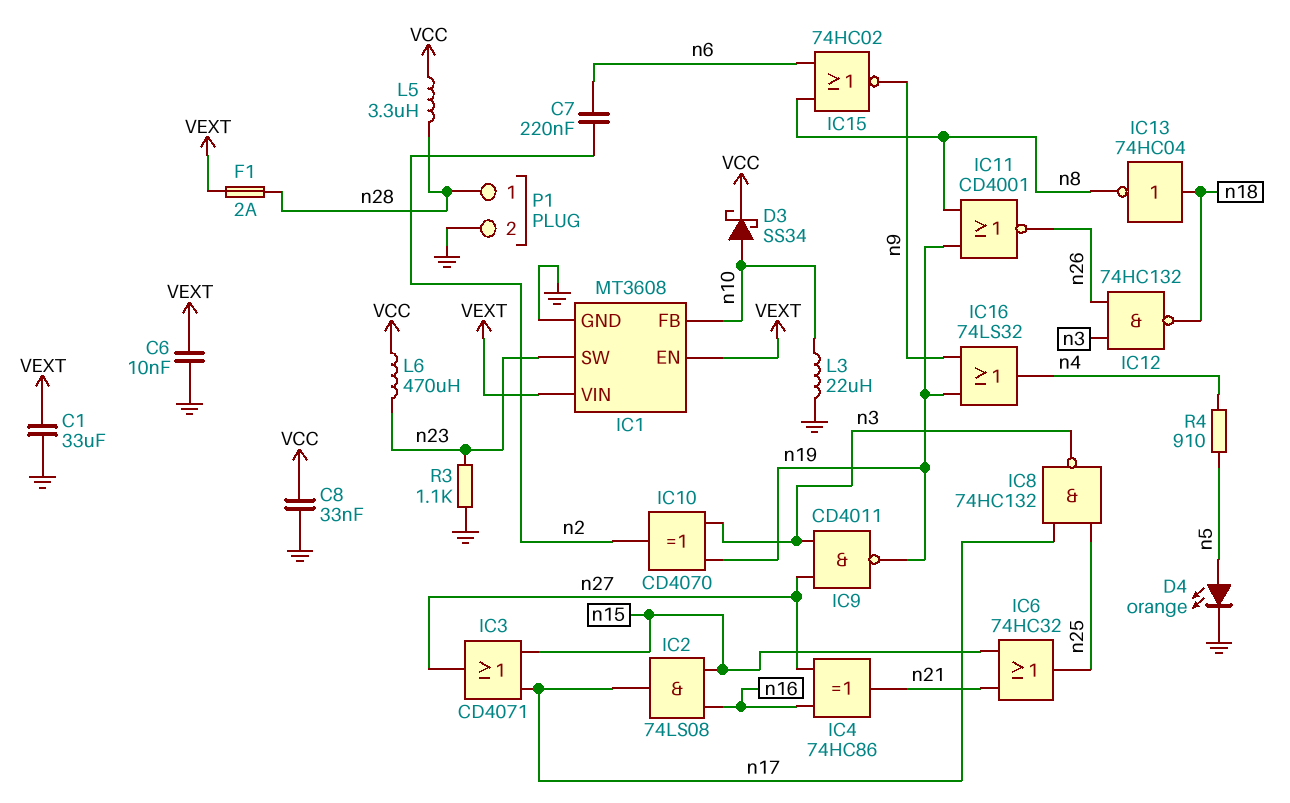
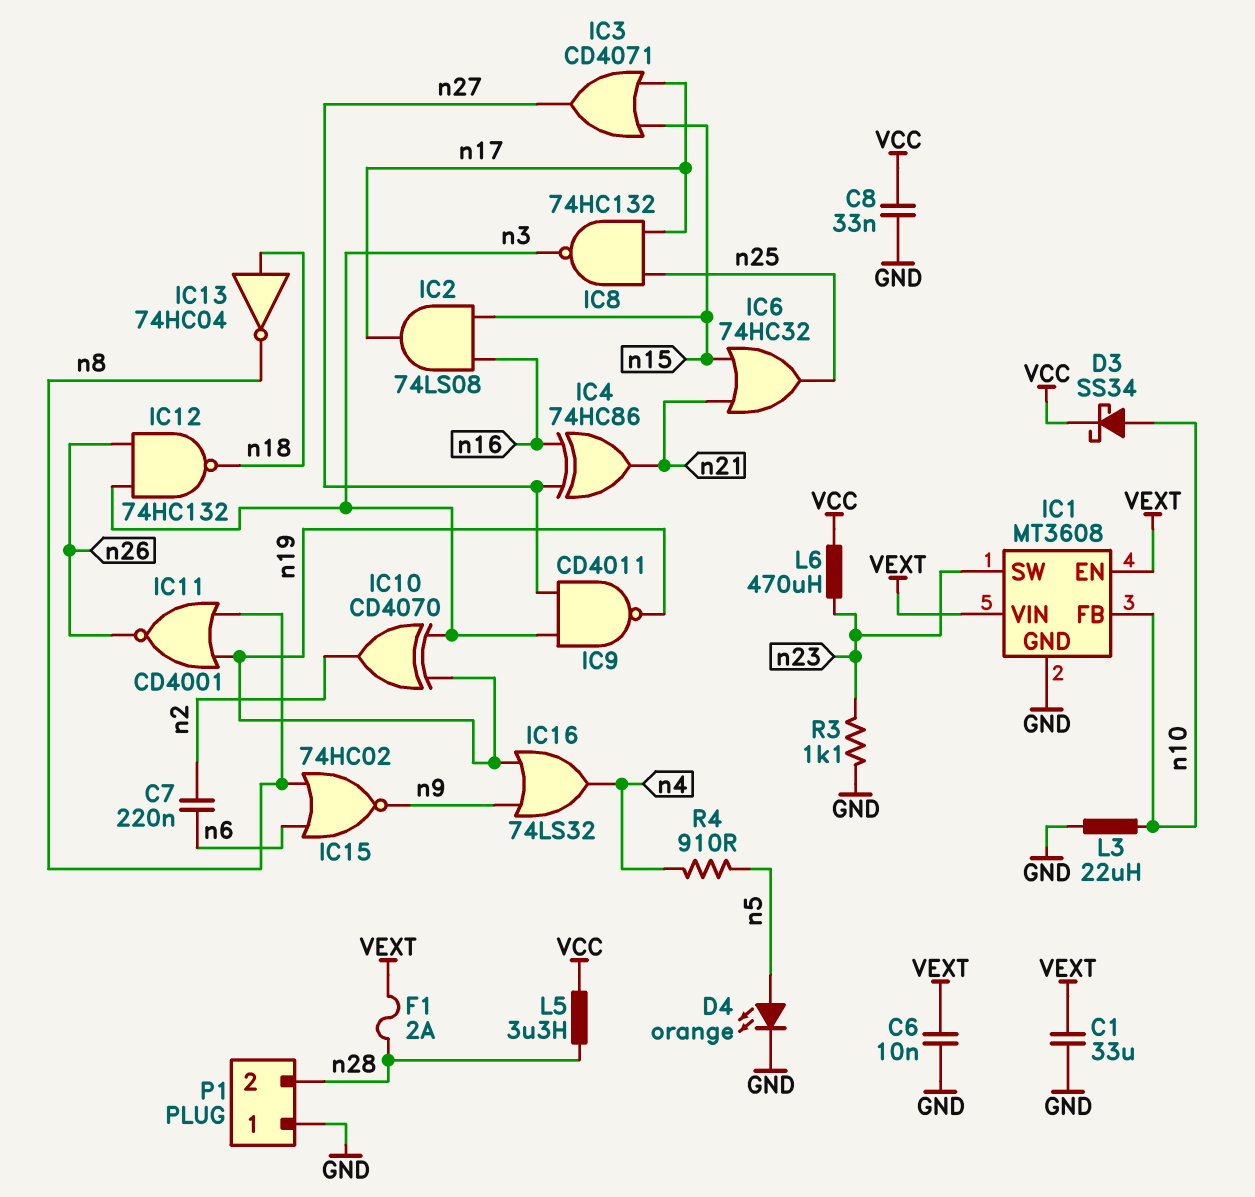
P1 pin 1: n28 -> GND
P1 pin 2: GND -> n28

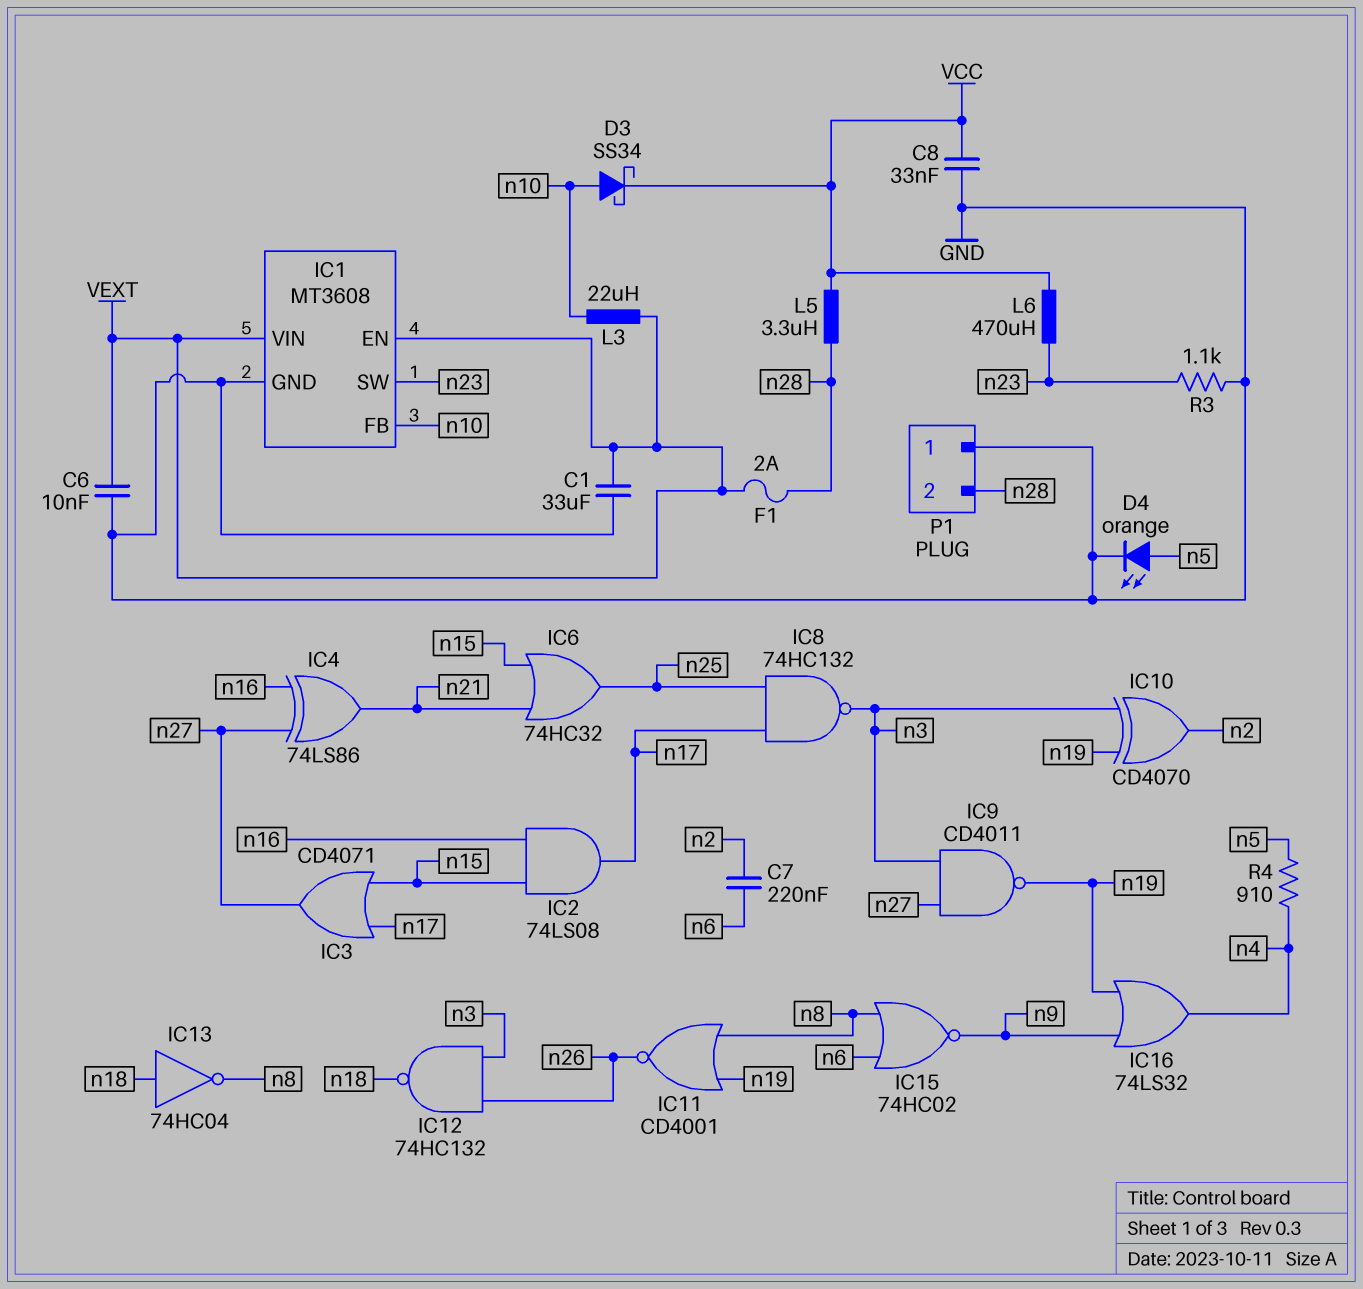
IC4: XOR 74HC86 (in n16, in n27, out n21) -> XOR 74LS86 (in n16, in n27, out n21)
L3: 22uH (GND, n10) -> 22uH (VEXT, n10)

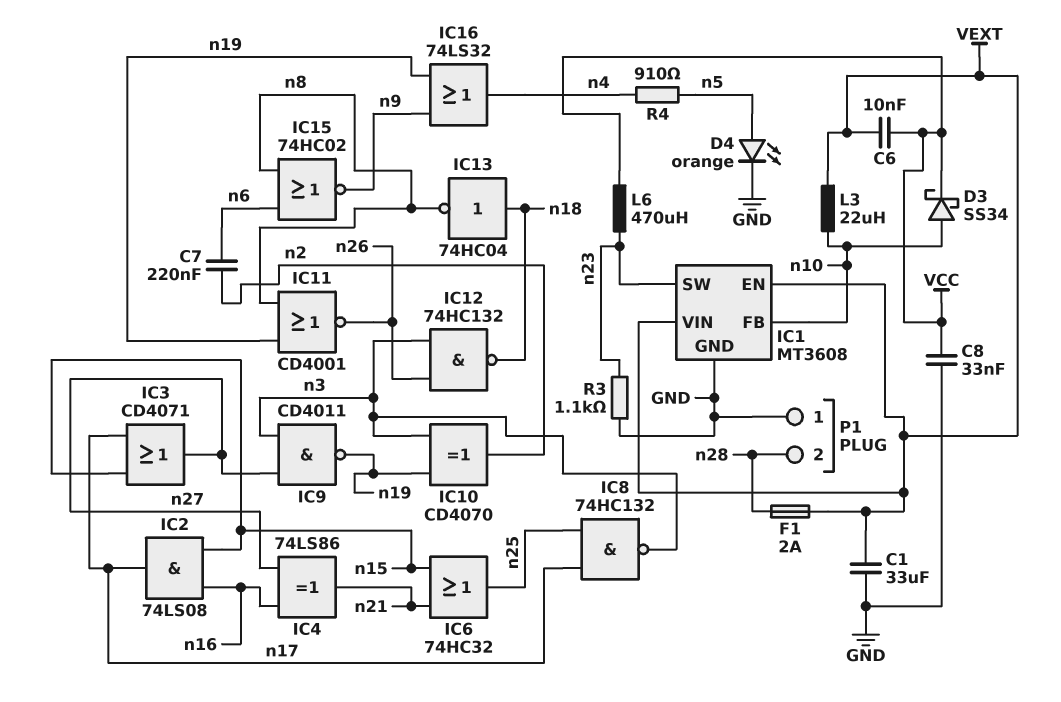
C6: 10nF (GND, VEXT) -> 10nF (VCC, VEXT)
L5: 3.3uH (VCC, n28) -> none

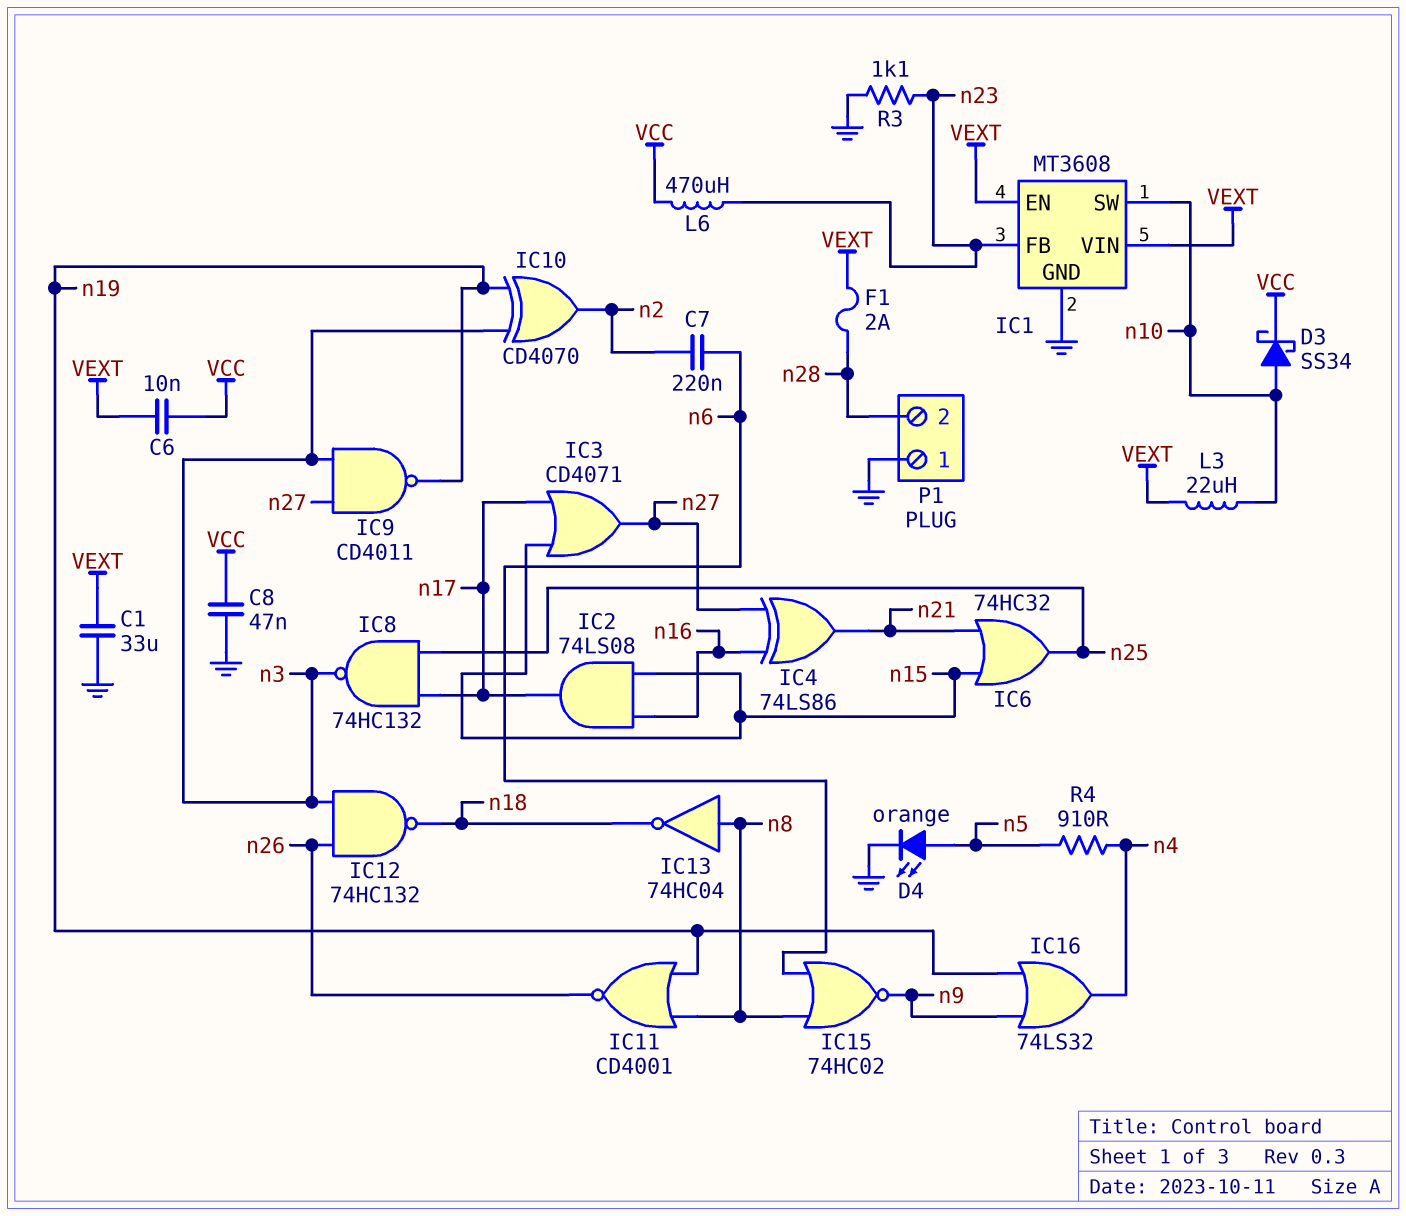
C8: 33nF (GND, VCC) -> 47nF (GND, VCC)
IC1 pin FB: n10 -> n23
IC1 pin SW: n23 -> n10
IC13: NOT 74HC04 (in n18, out n8) -> NOT 74HC04 (in n8, out n18)

